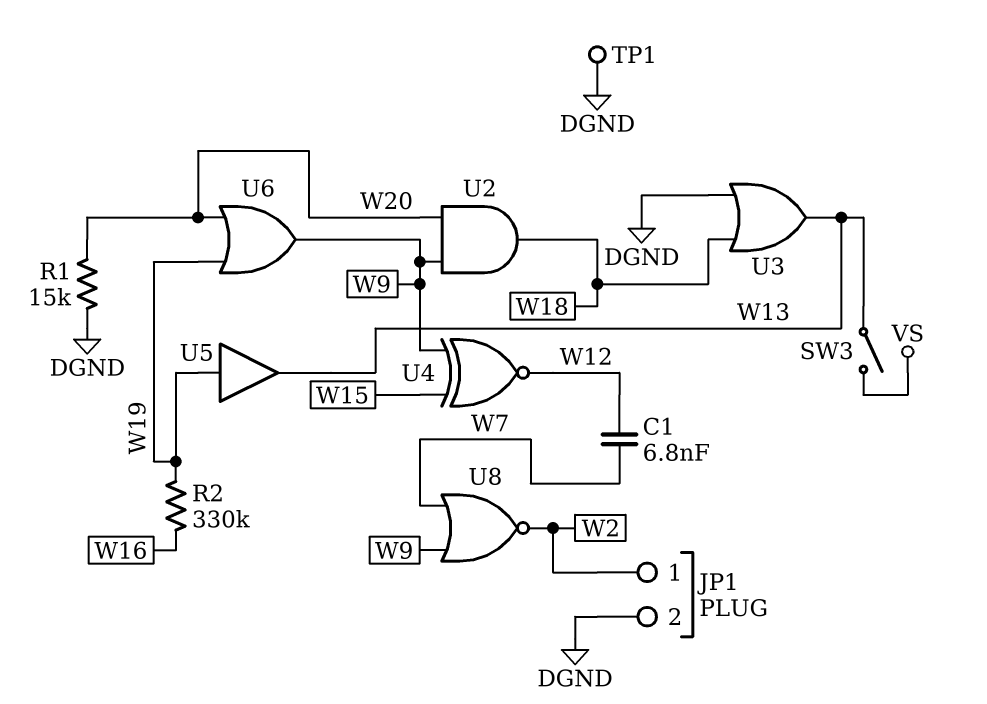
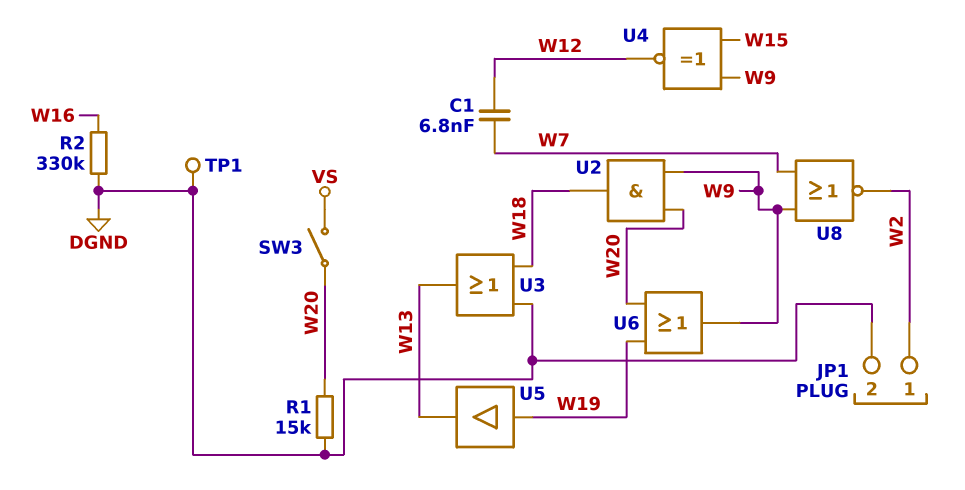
R2: 330k (W16, W19) -> 330k (DGND, W16)
SW3: switch (VS, W13) -> switch (VS, W20)

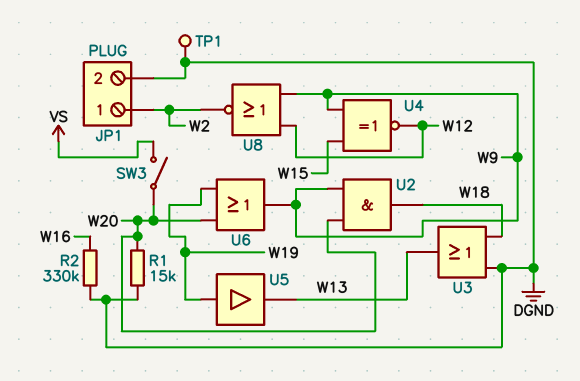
C1: 6.8nF (W7, W12) -> none
U8: NOR (in W7, in W9, out W2) -> NOR (in W9, in W12, out W2)

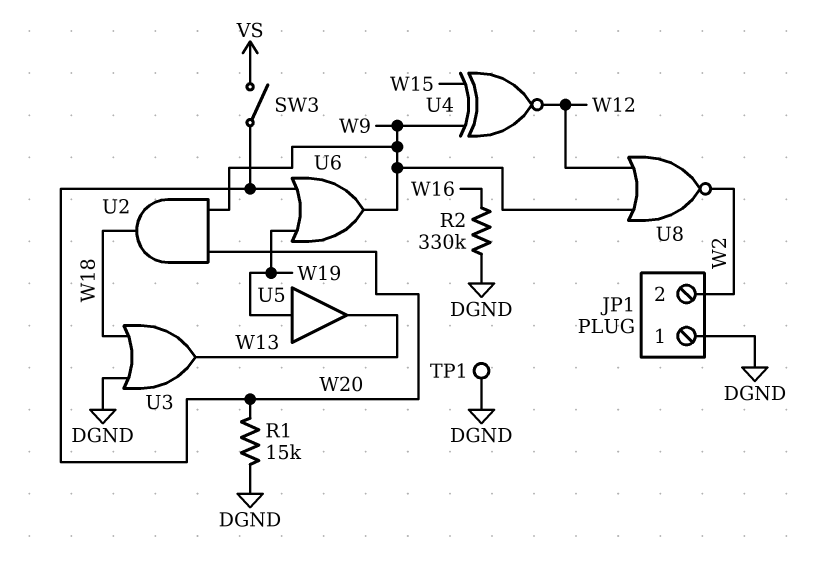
JP1 pin 1: W2 -> DGND
JP1 pin 2: DGND -> W2

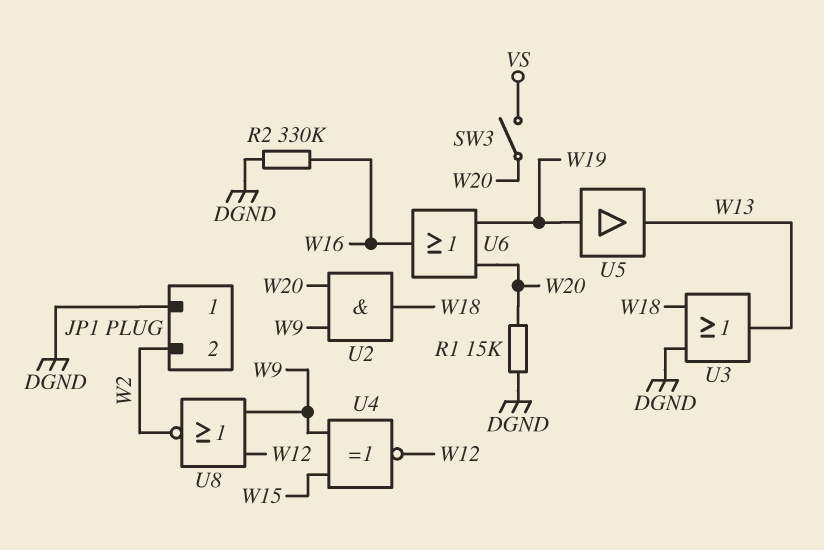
TP1: test point (DGND) -> none
U6: OR (in W19, in W20, out W9) -> OR (in W19, in W20, out W16)

